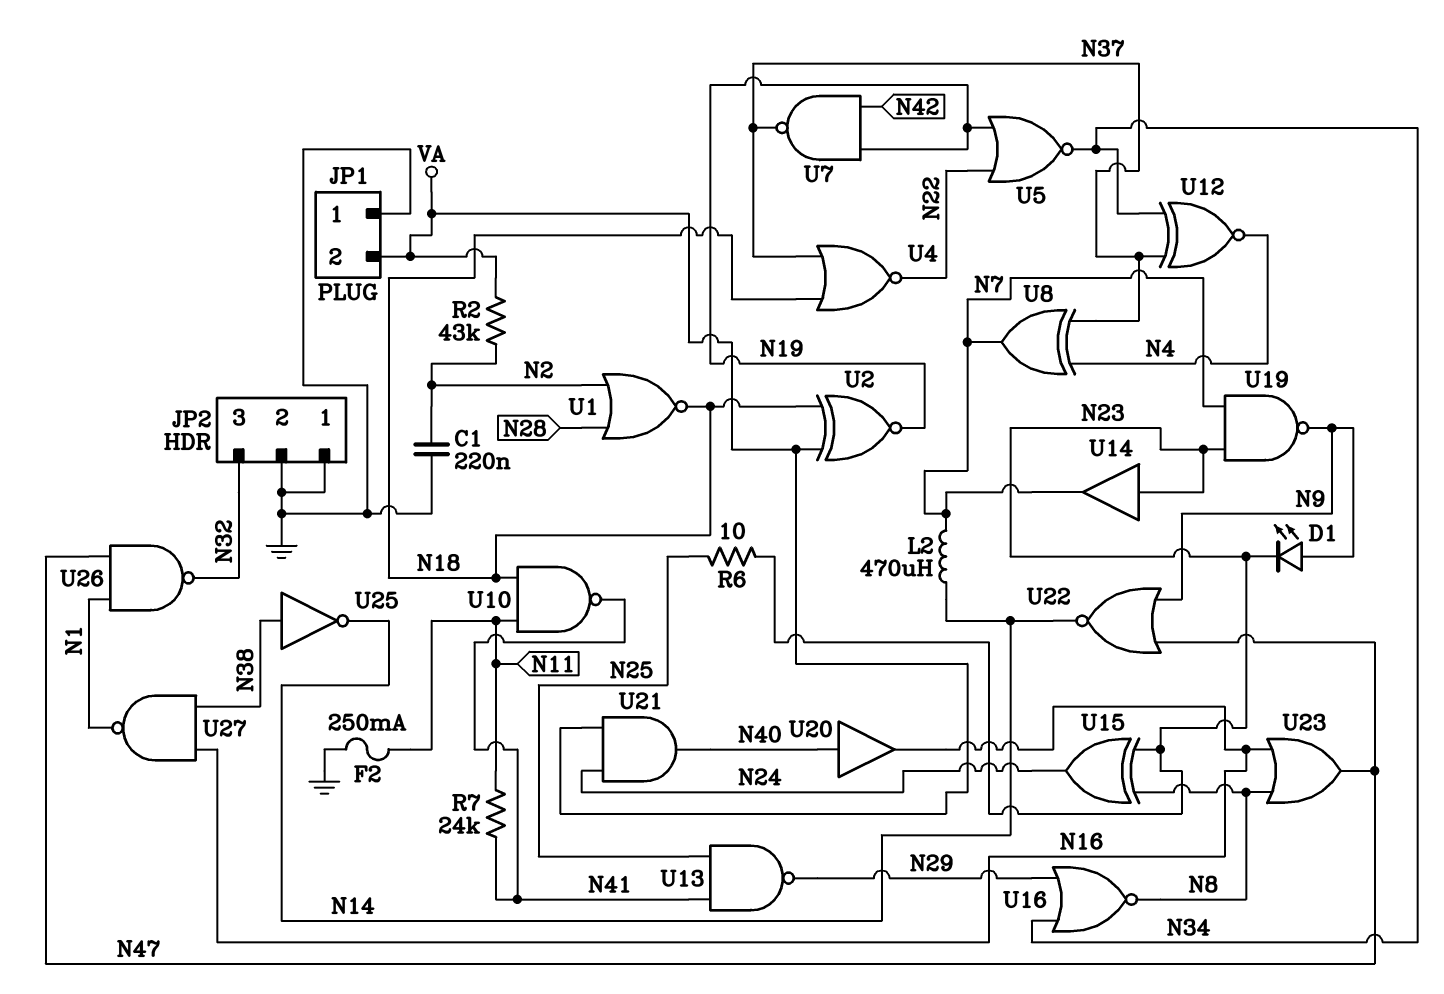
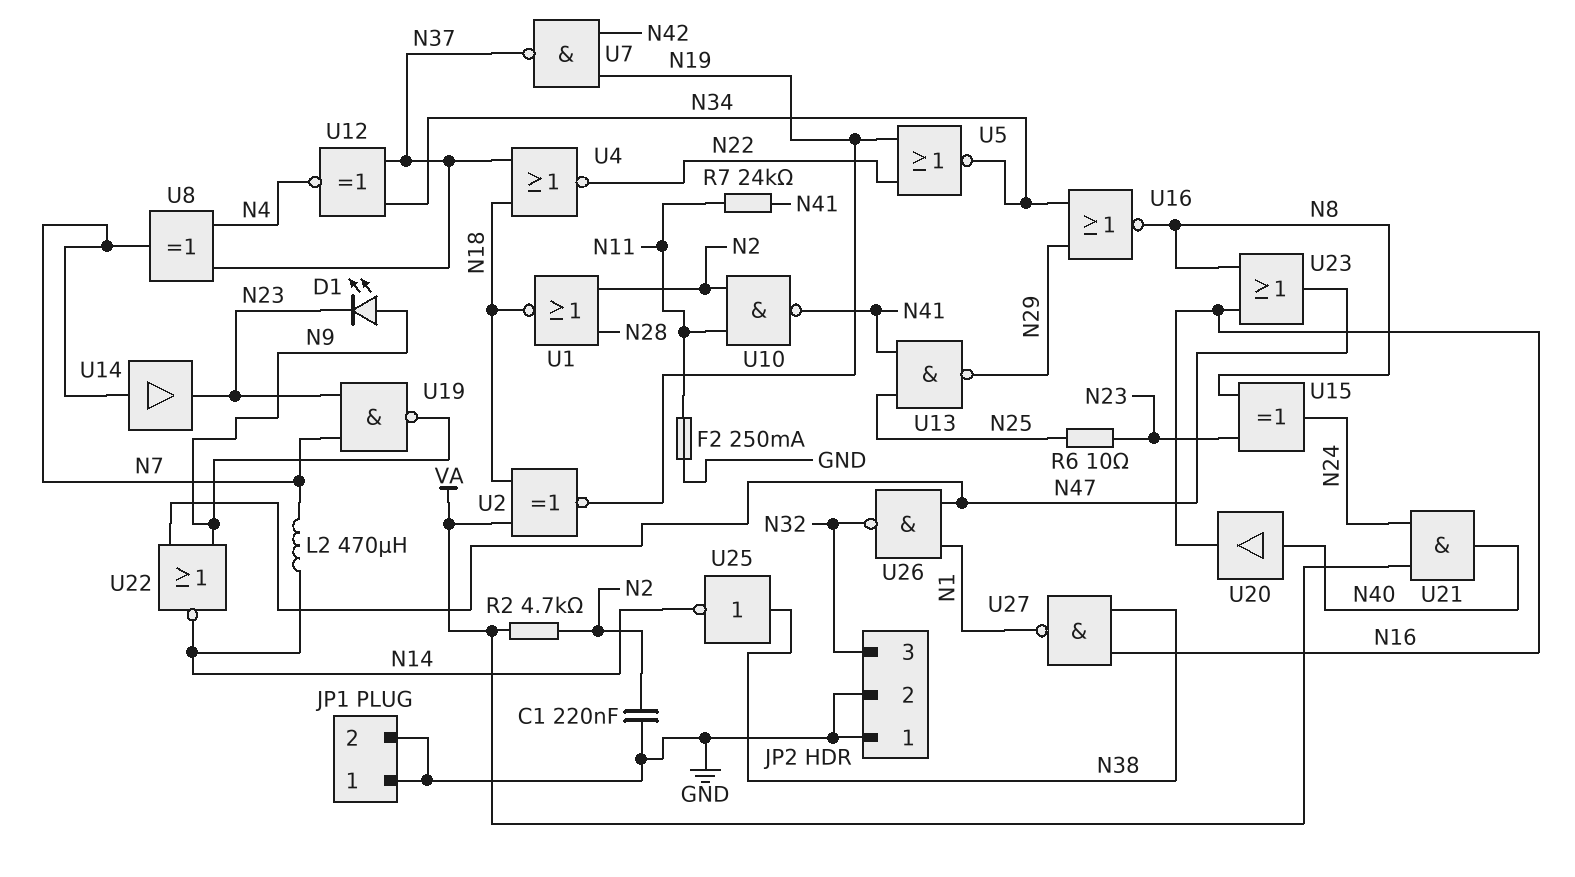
JP1 pin 2: VA -> GND
R2: 43k (N2, VA) -> 4.7k (N2, VA)
U10: NAND (in N11, in N18, out N41) -> NAND (in N2, in N11, out N41)
U14: buffer (in N23, out N7) -> buffer (in N7, out N23)

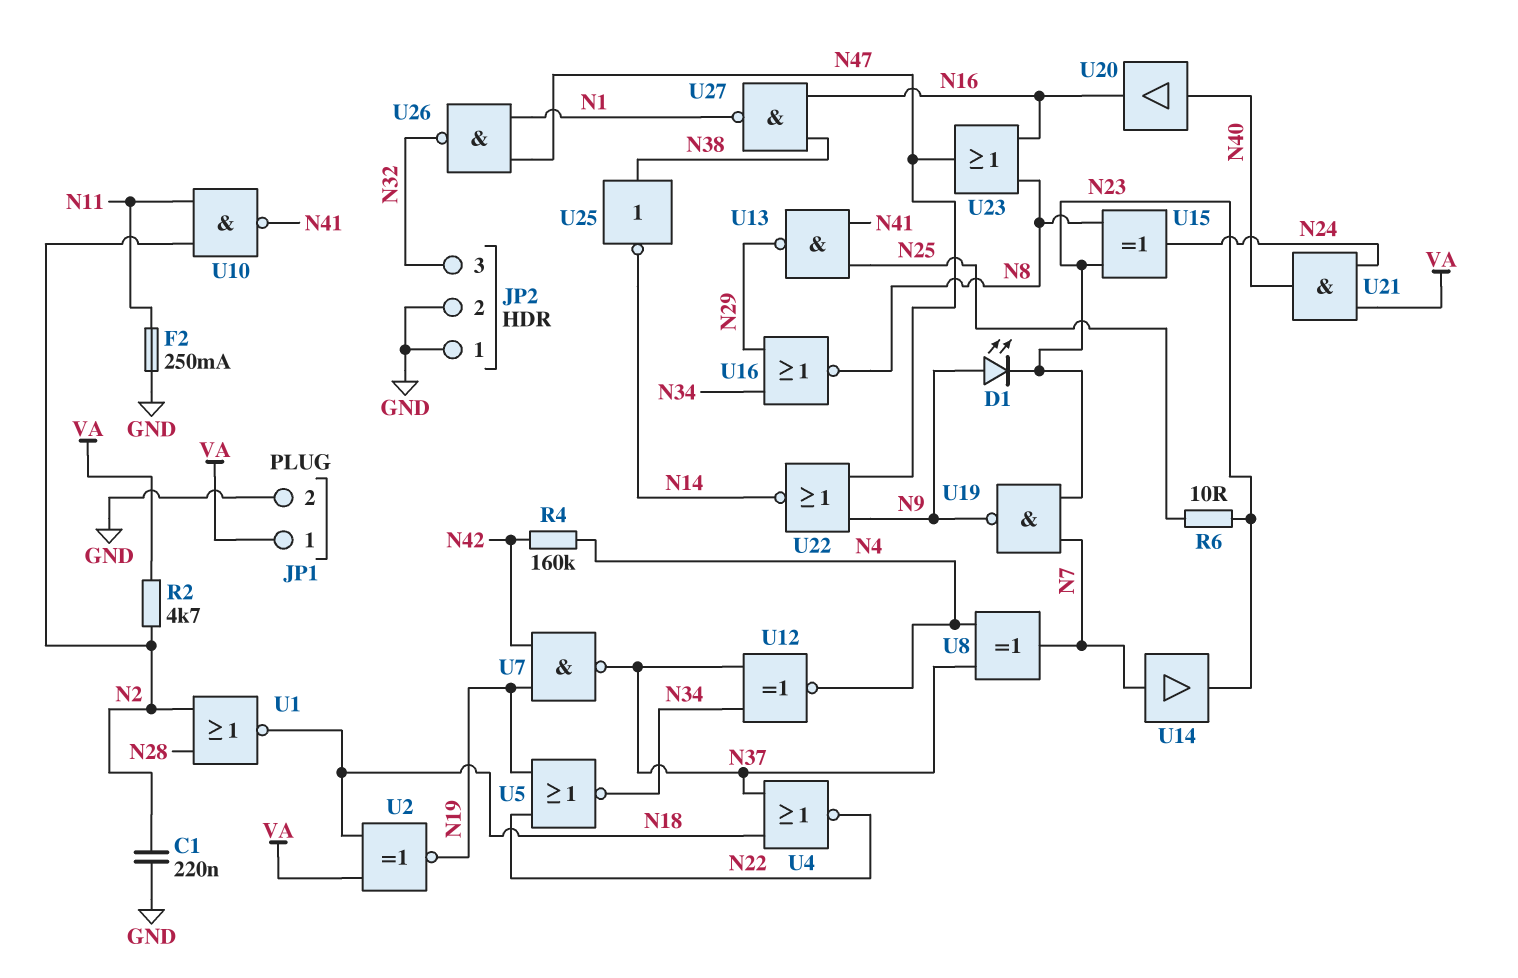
JP1 pin 1: GND -> VA
L2: 470uH (N7, N14) -> none
R4: none -> 160k (N4, N42)
R7: 24k (N11, N41) -> none

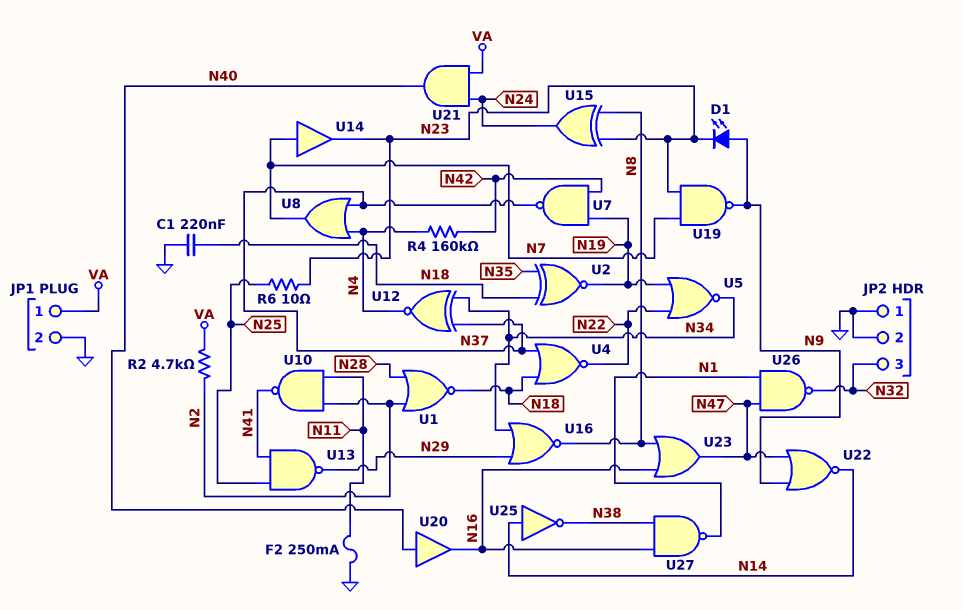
C1: 220nF (GND, N2) -> 220nF (GND, N18)
U2: XNOR (in N18, in VA, out N19) -> XNOR (in N18, in N35, out N19)
U8: XOR (in N4, in N37, out N7) -> OR (in N4, in N37, out N7)
U25: NOT (in N38, out N14) -> NOT (in N14, out N38)

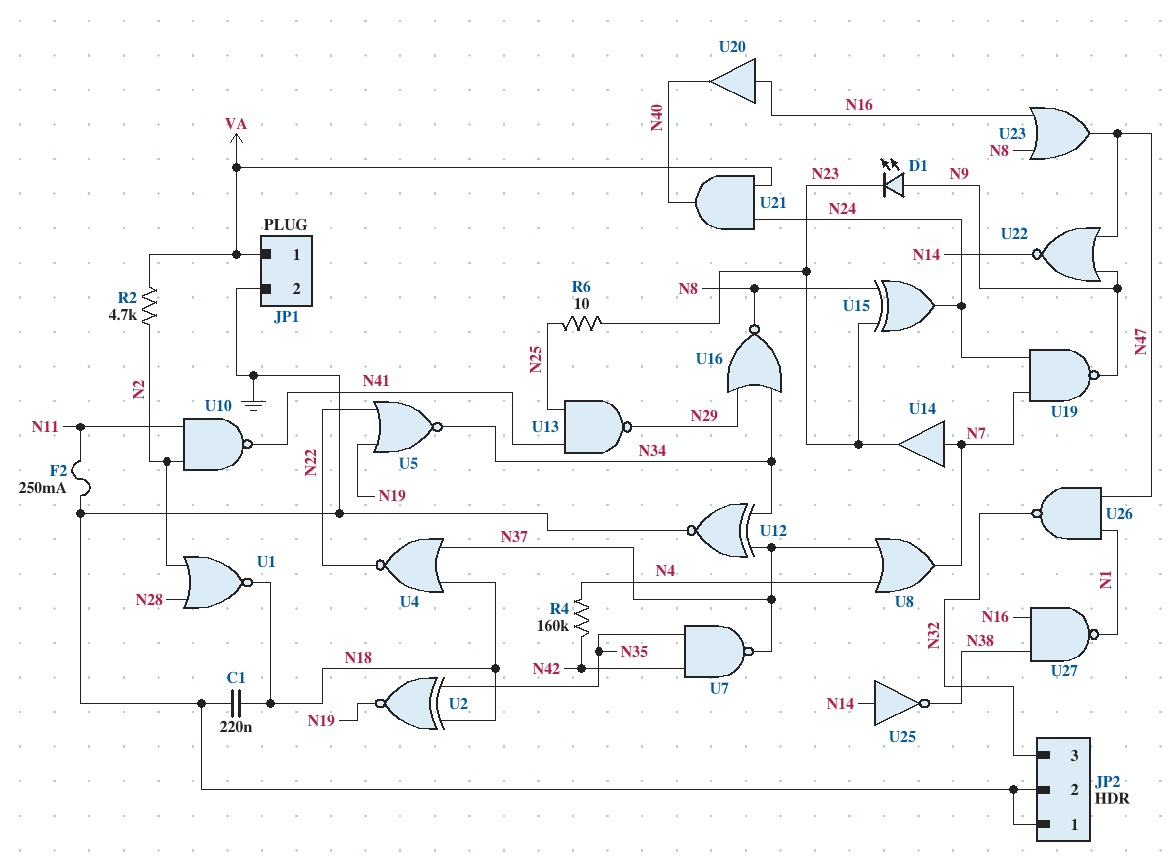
U7: NAND (in N19, in N42, out N37) -> NAND (in N35, in N42, out N37)
U12: XNOR (in N34, in N37, out N4) -> XNOR (in N34, in N37, out GND)
U19: NAND (in N7, in N23, out N9) -> NAND (in N7, in N24, out N9)
U20: buffer (in N40, out N16) -> buffer (in N16, out N40)

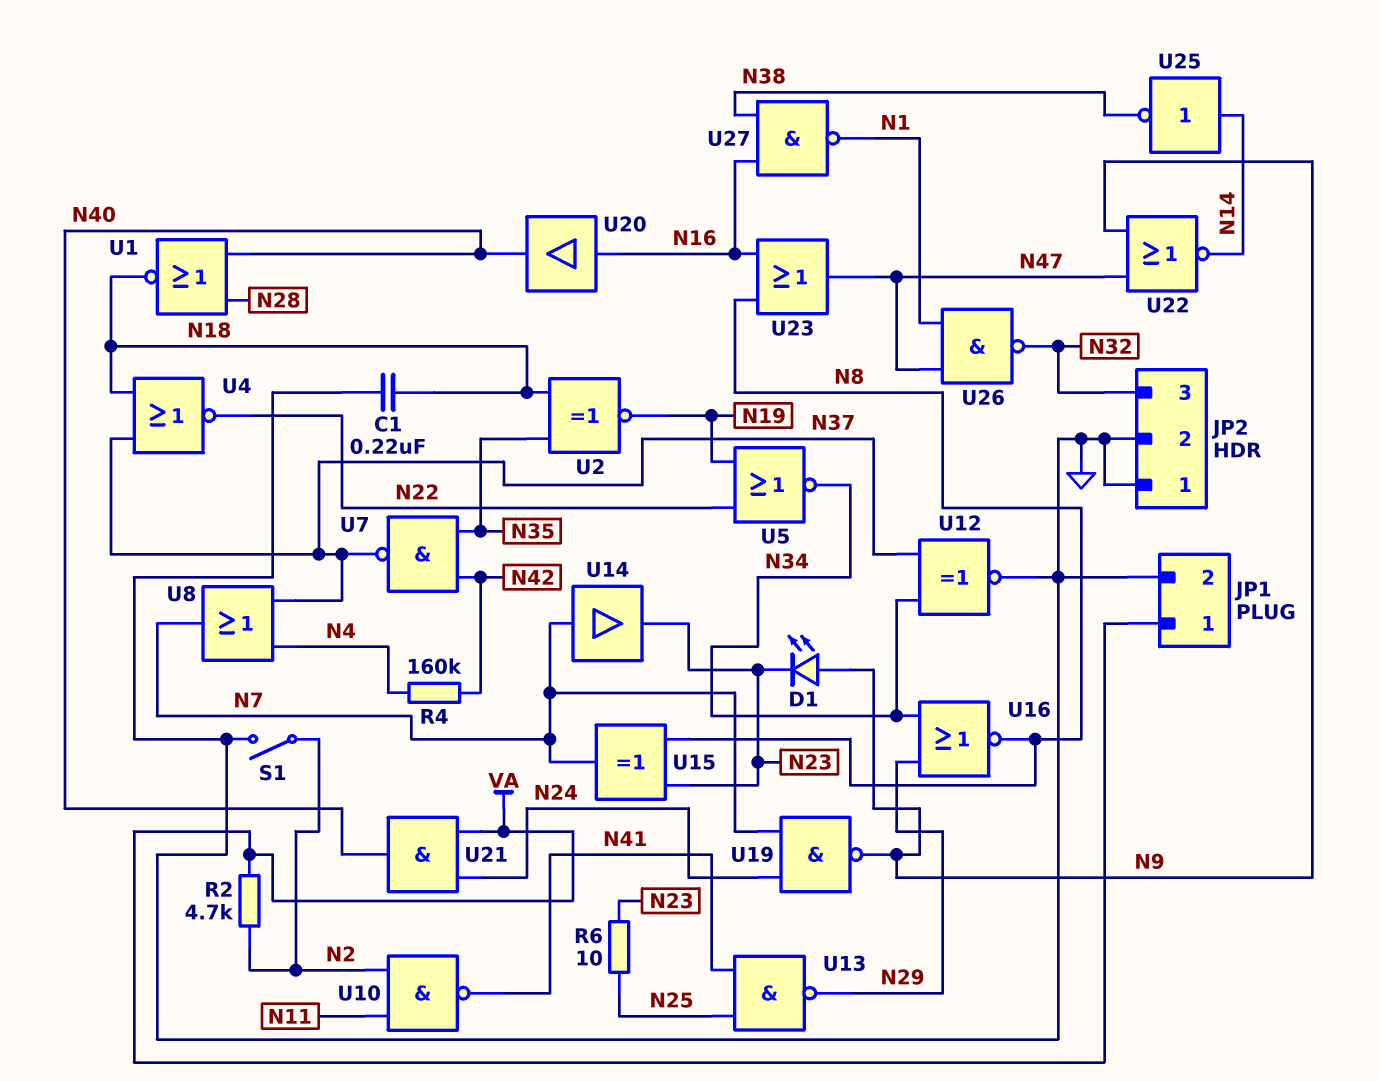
F2: 250mA (GND, N11) -> none
S1: none -> switch (GND, N2)
U1: NOR (in N2, in N28, out N18) -> NOR (in N28, in N40, out N18)
U15: XOR (in N8, in N23, out N24) -> XOR (in N8, in N23, out N7)

